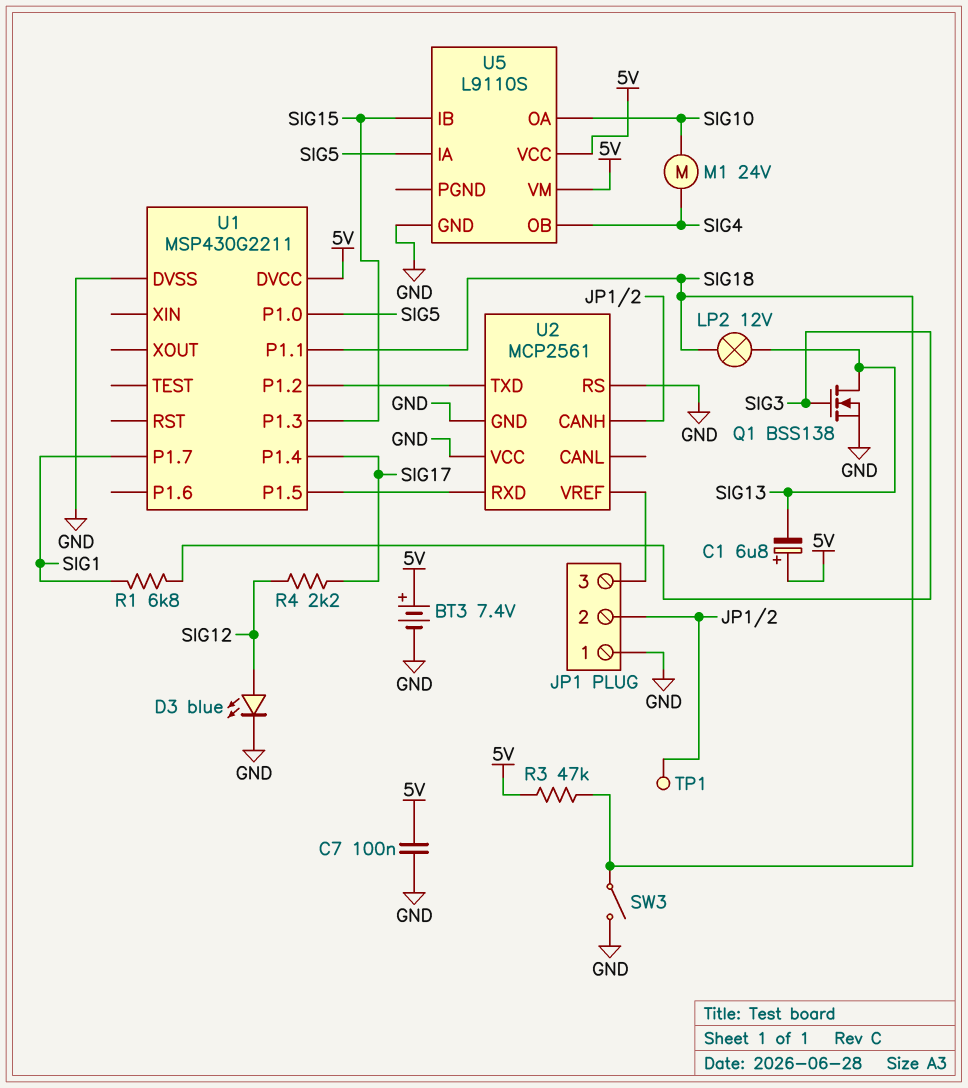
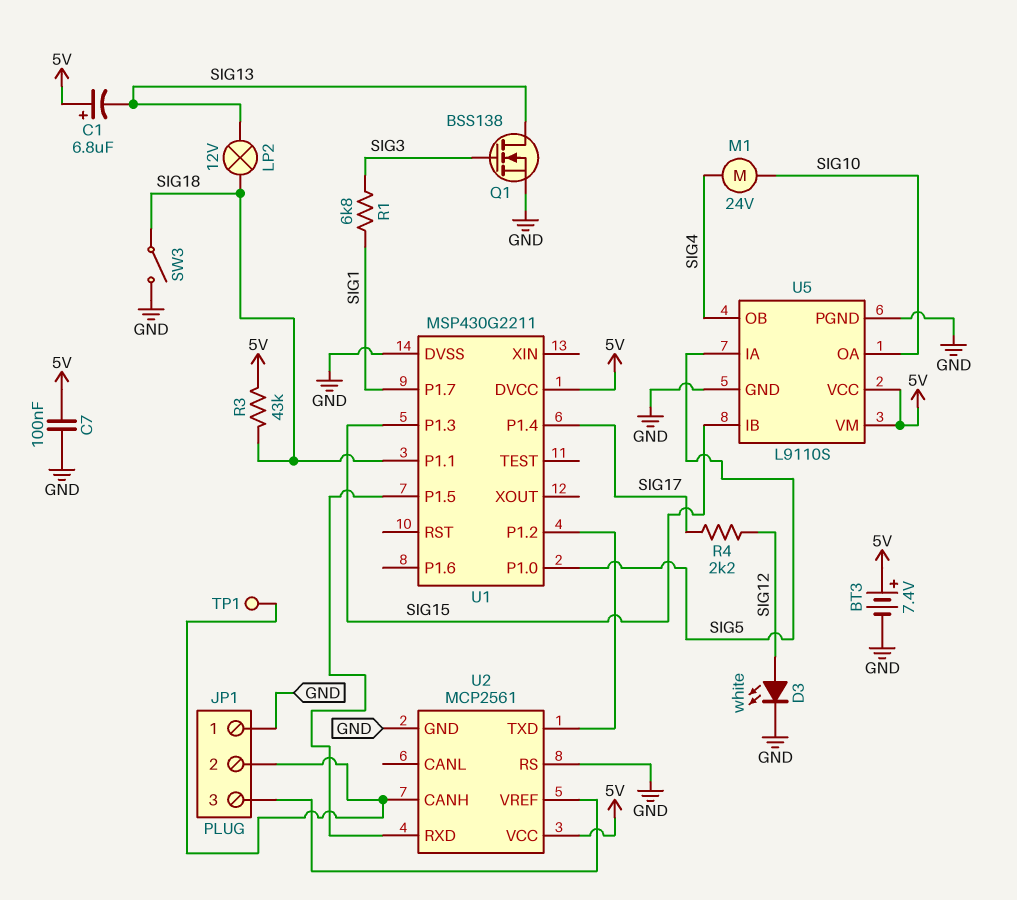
D3: LED blue (A SIG12, K GND) -> LED white (A SIG12, K GND)
R3: 47k (5V, SIG18) -> 43k (5V, SIG18)
U2 pin VCC: GND -> 5V
U5 pin PGND: none -> GND

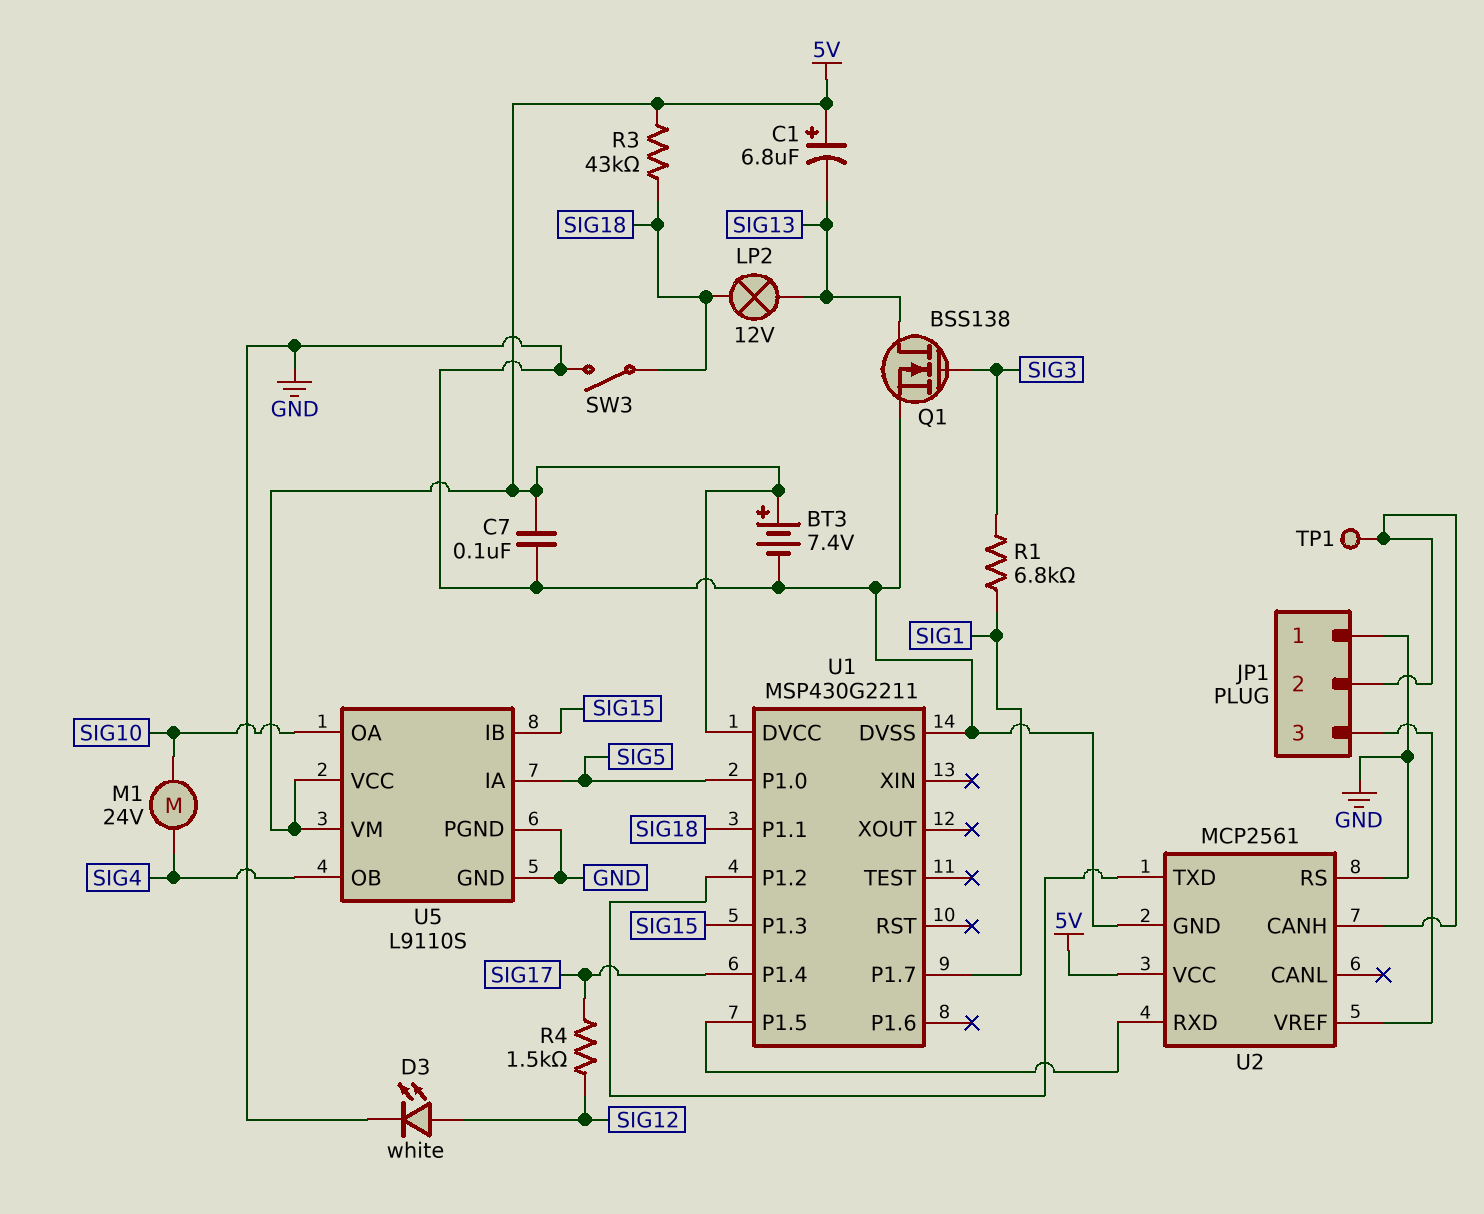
R4: 2.2k (SIG12, SIG17) -> 1.5k (SIG12, SIG17)

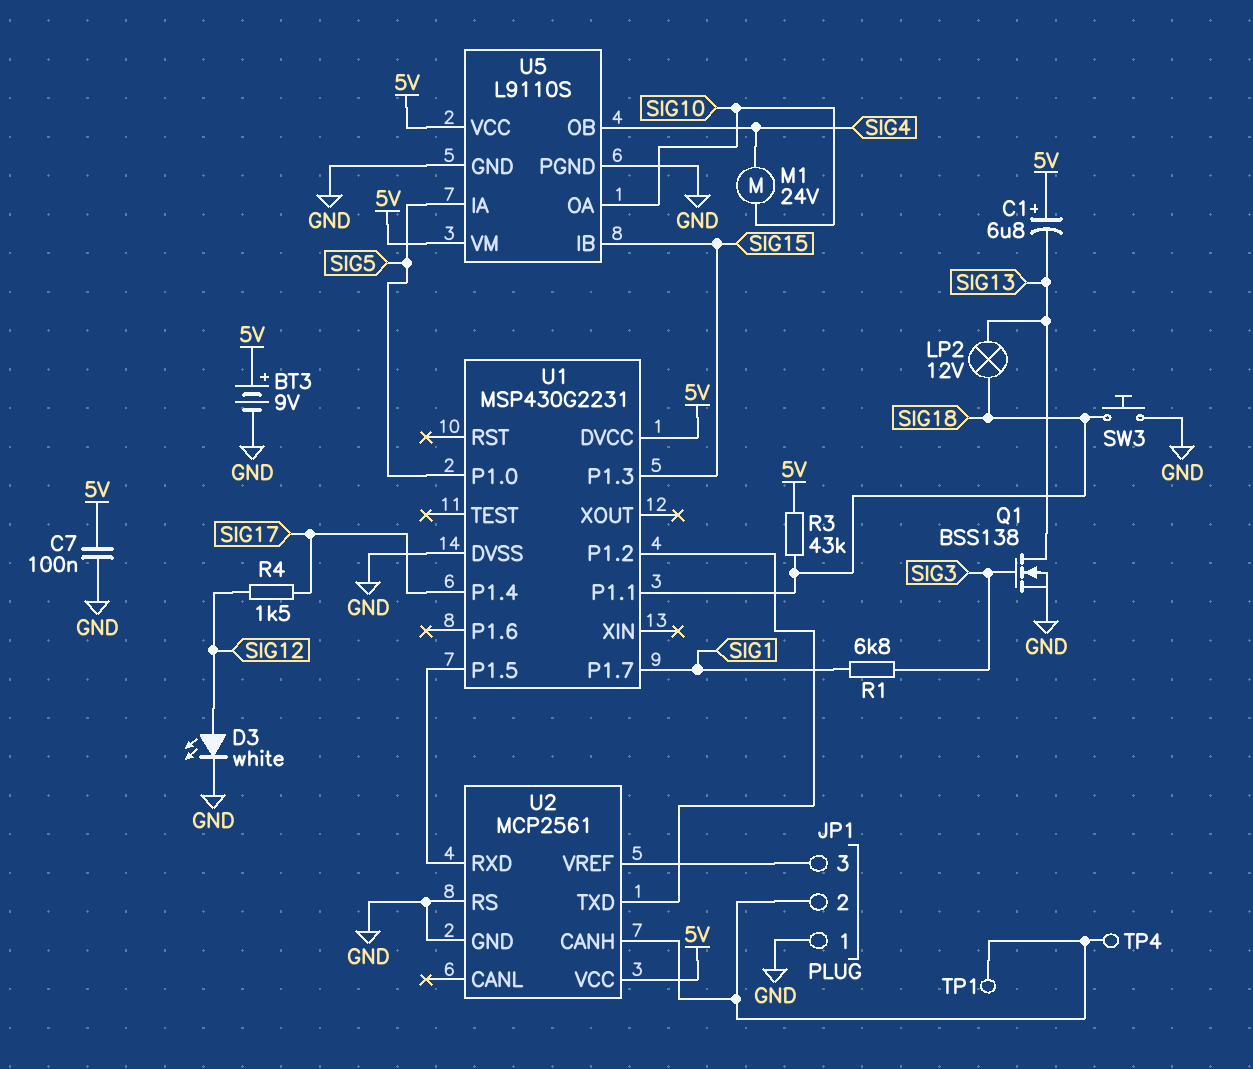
BT3: 7.4V (plus 5V, minus GND) -> 9V (plus 5V, minus GND)
SW3: switch (GND, SIG18) -> button (GND, SIG18)
TP4: none -> test point (JP1/2)
U1: MSP430G2211 -> MSP430G2231

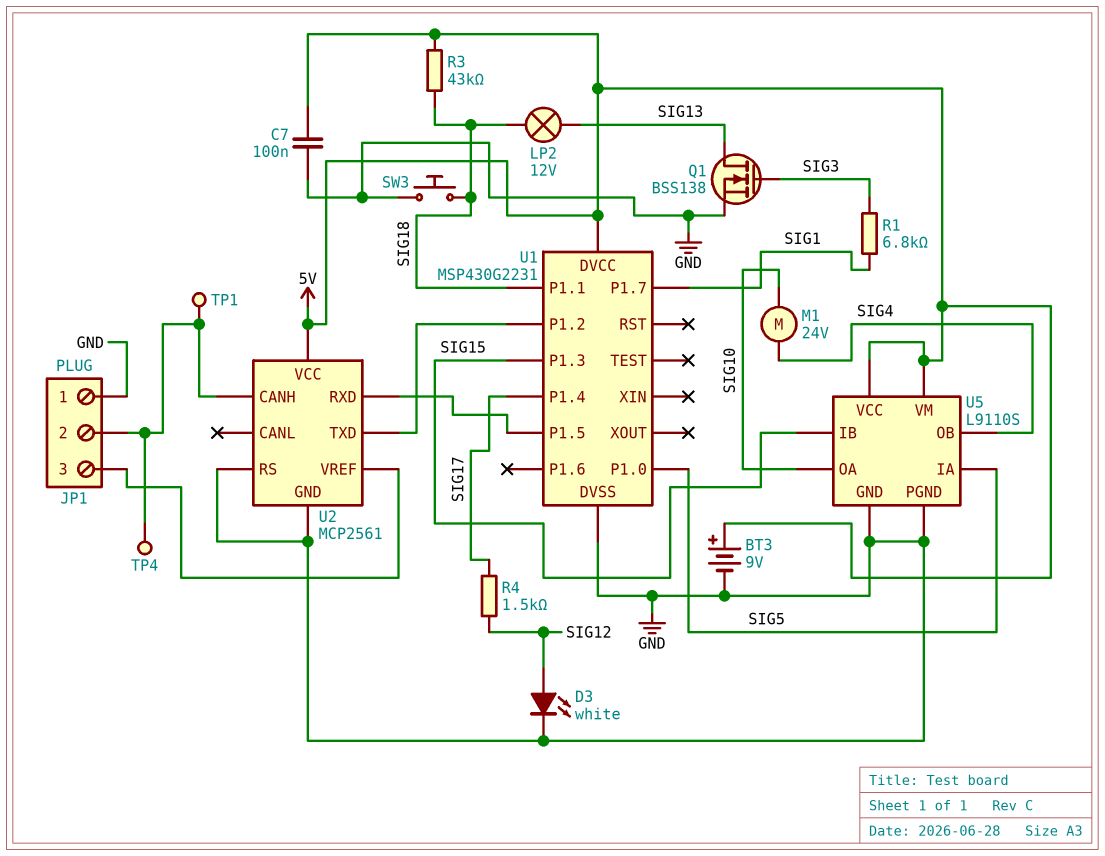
C1: 6.8uF (plus 5V, minus SIG13) -> none

